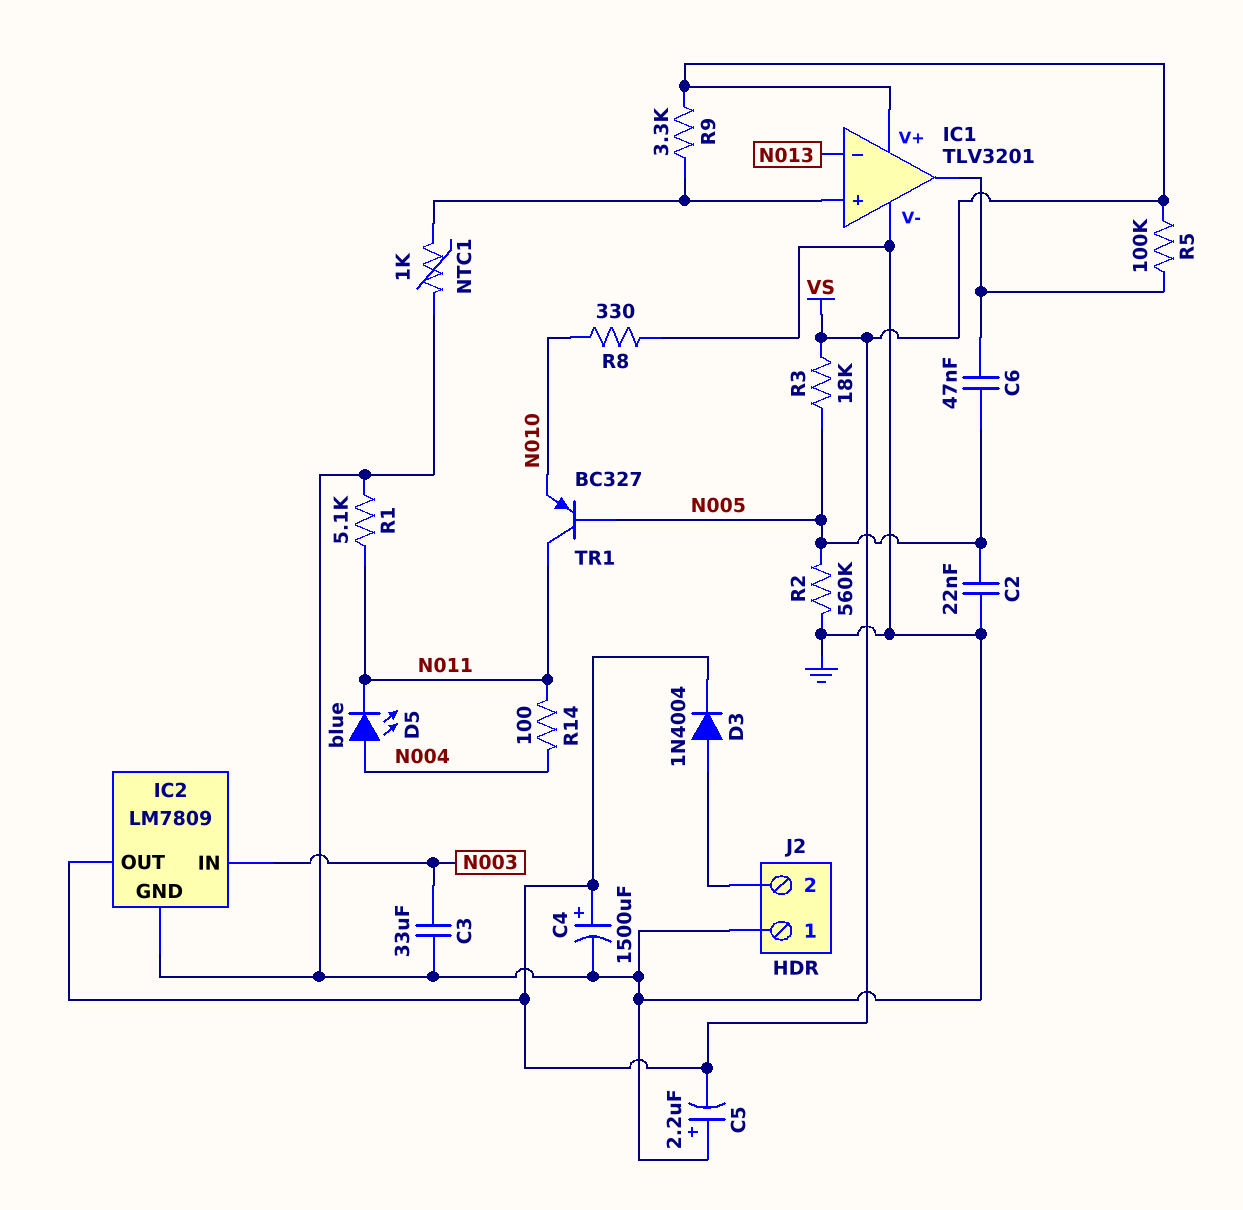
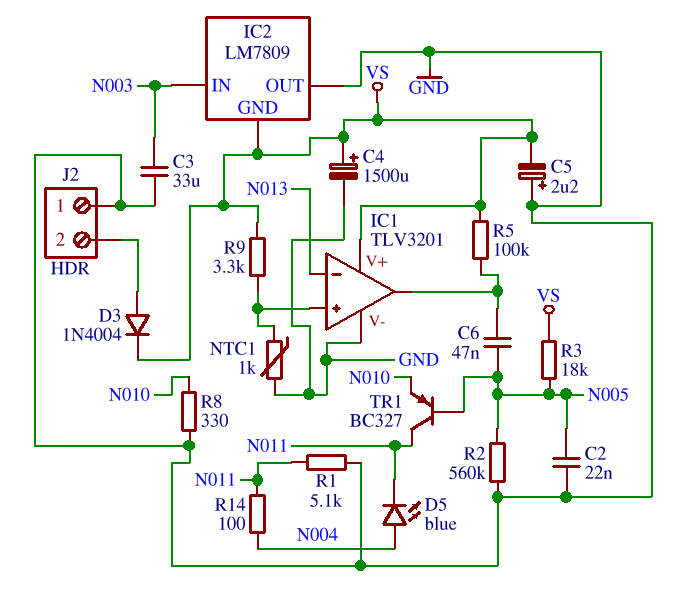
IC2 pin GND: GND -> VS
IC2 pin OUT: VS -> GND

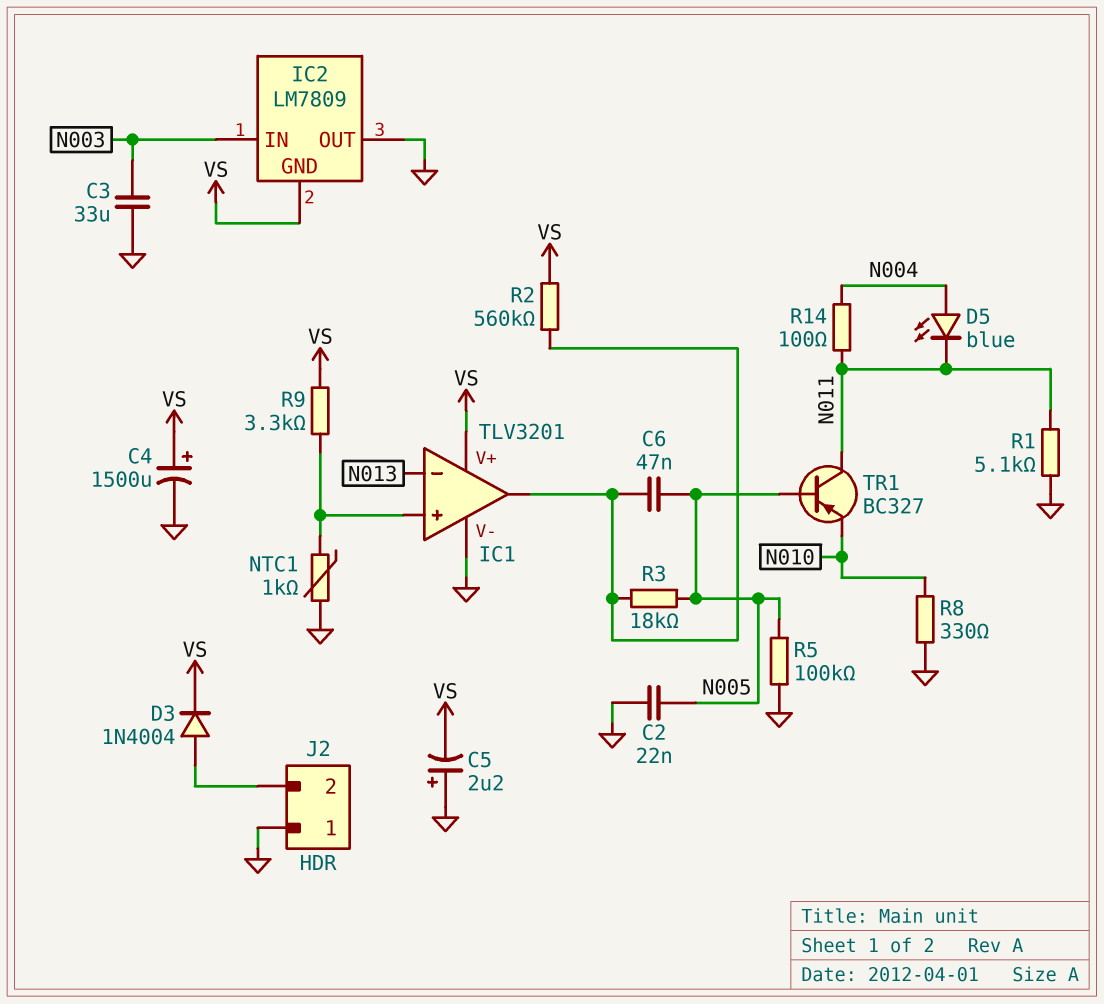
R2: 560k (GND, N005) -> 560k (IC1/out, VS)
R3: 18k (N005, VS) -> 18k (IC1/out, N005)
R5: 100k (IC1/out, VS) -> 100k (GND, N005)

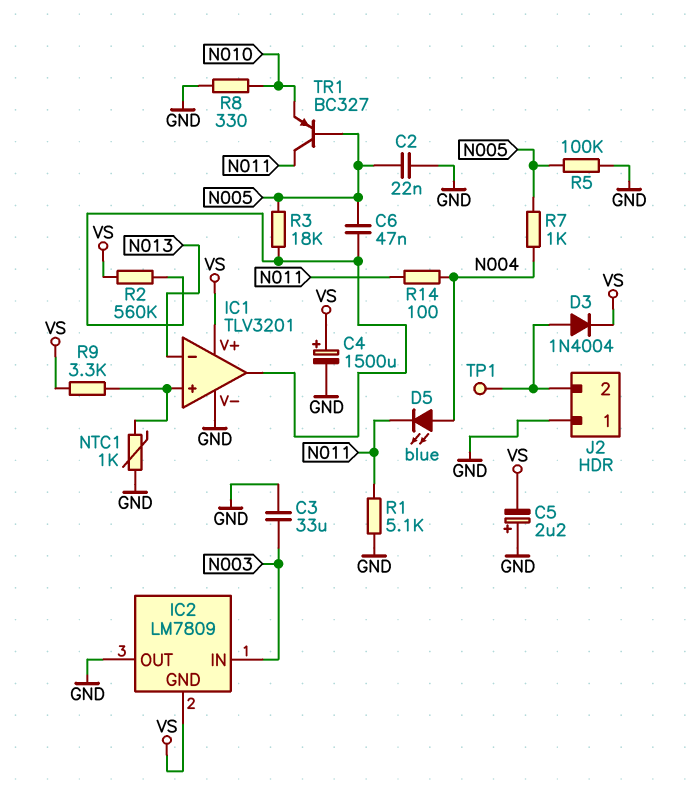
R7: none -> 1k (N004, N005)
TP1: none -> test point (J2/2)

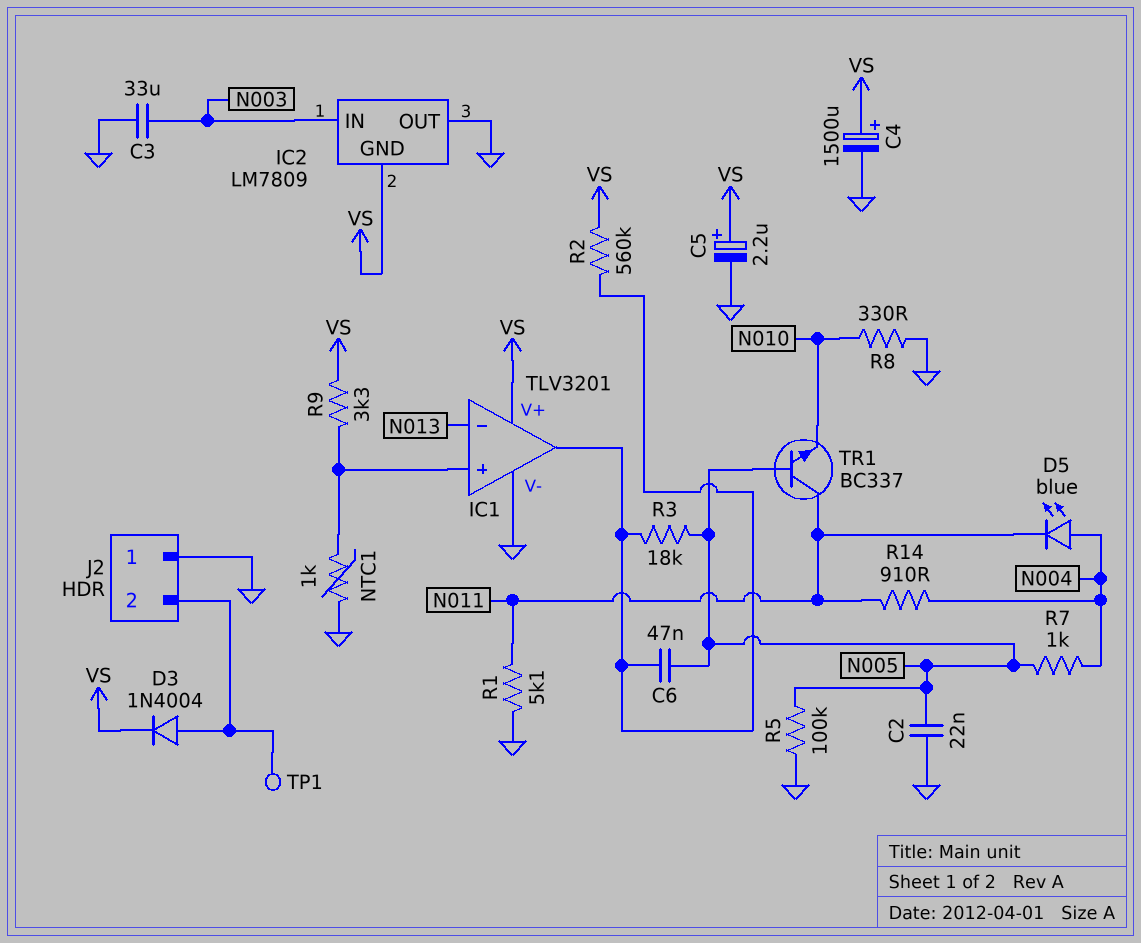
C5: 2.2uF (plus GND, minus VS) -> 2.2uF (plus VS, minus GND)
R14: 100 (N004, N011) -> 910 (N004, N011)
TR1: PNP BC327 (B N005, C N011, E N010) -> NPN BC337 (B N005, C N011, E N010)

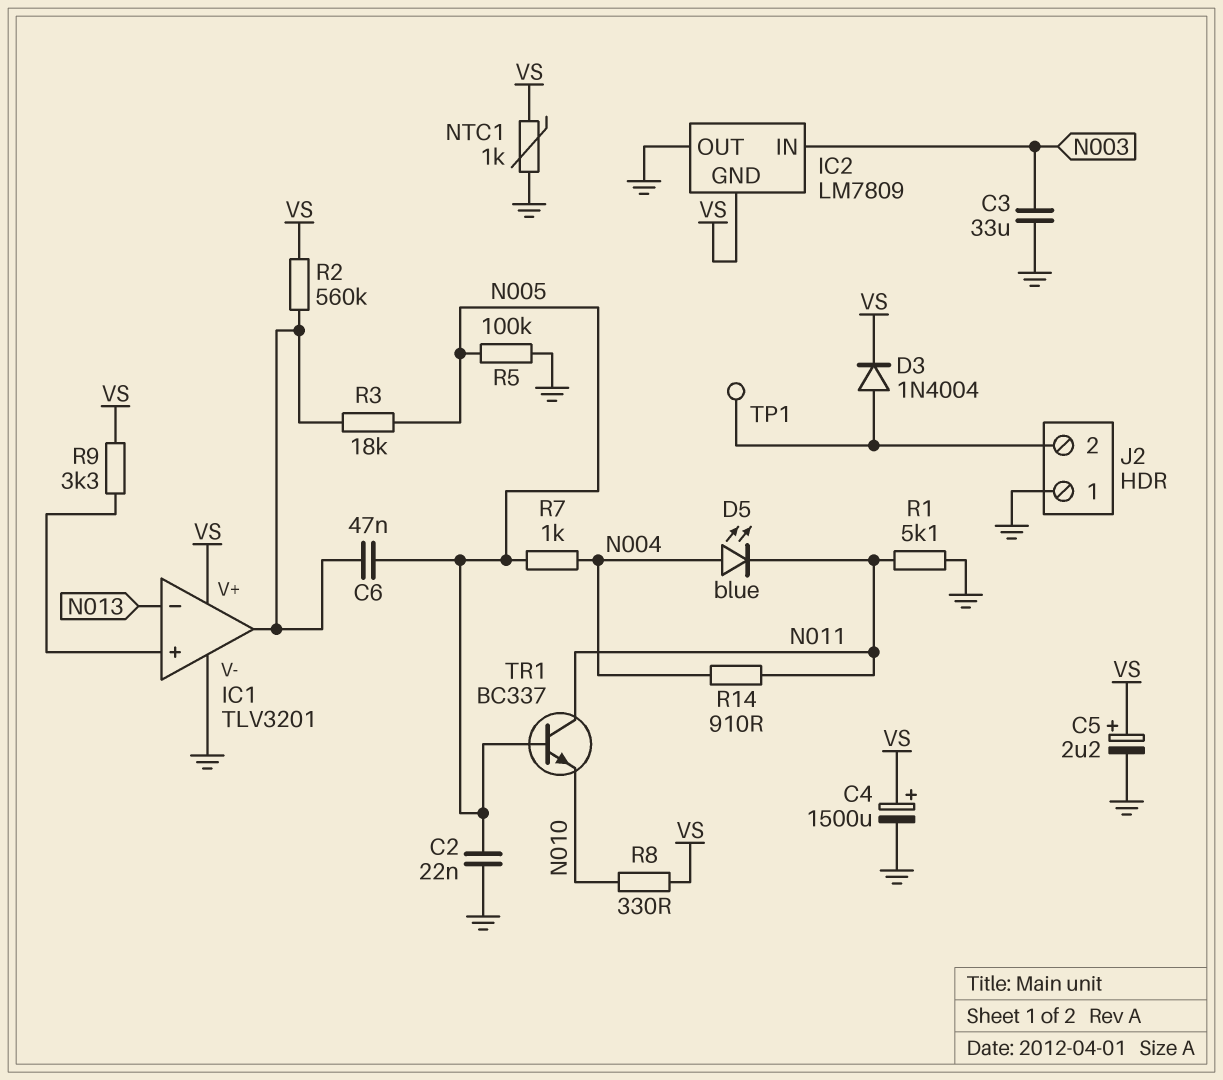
NTC1: 1k (GND, IC1/in+) -> 1k (GND, VS)
R8: 330 (GND, N010) -> 330 (N010, VS)

